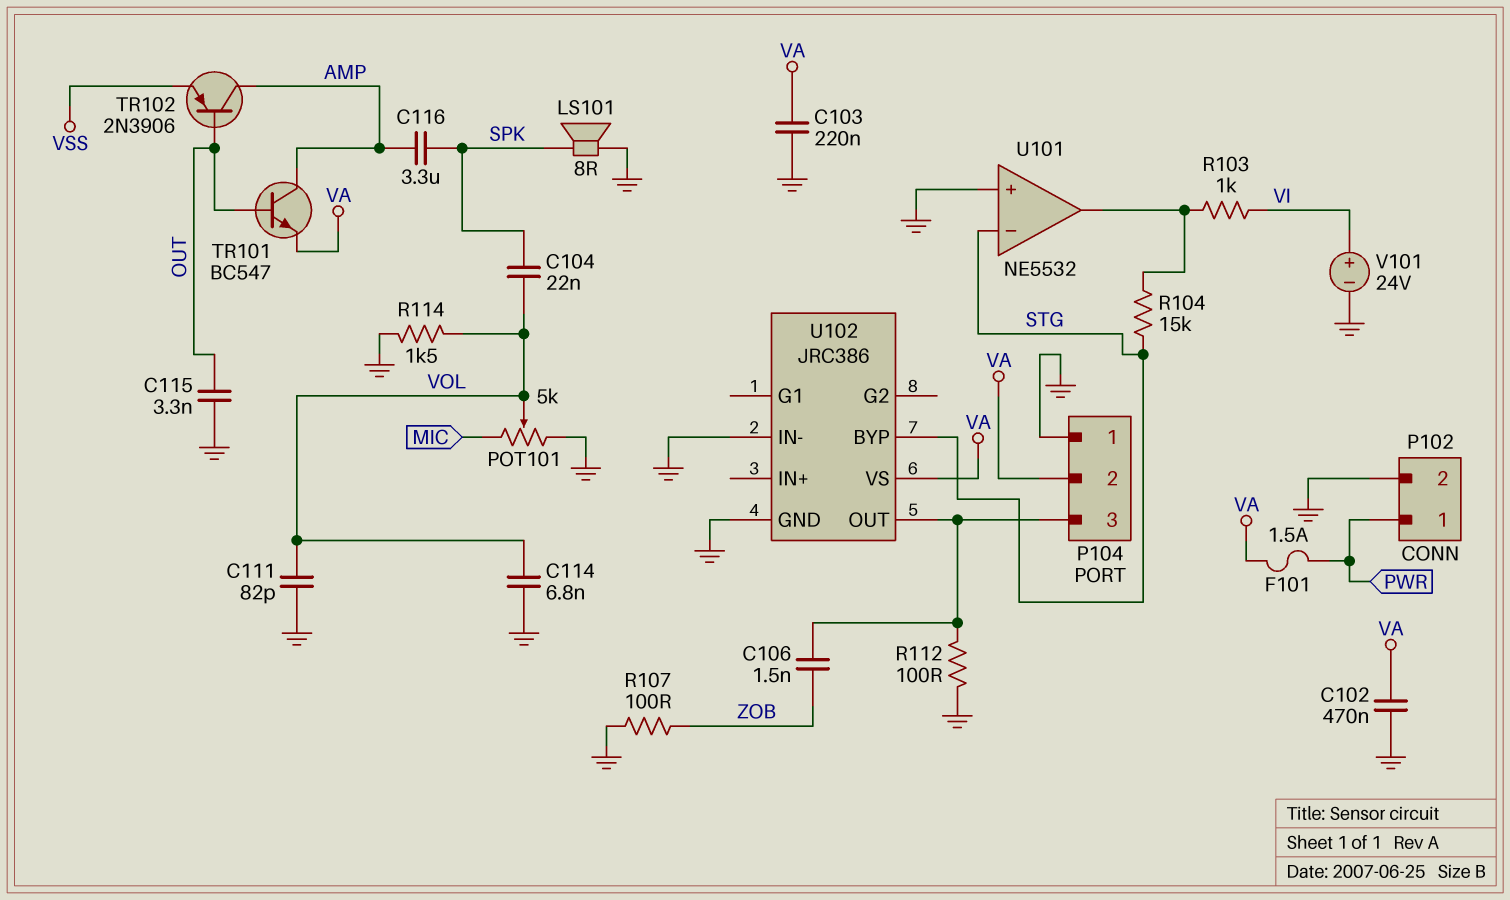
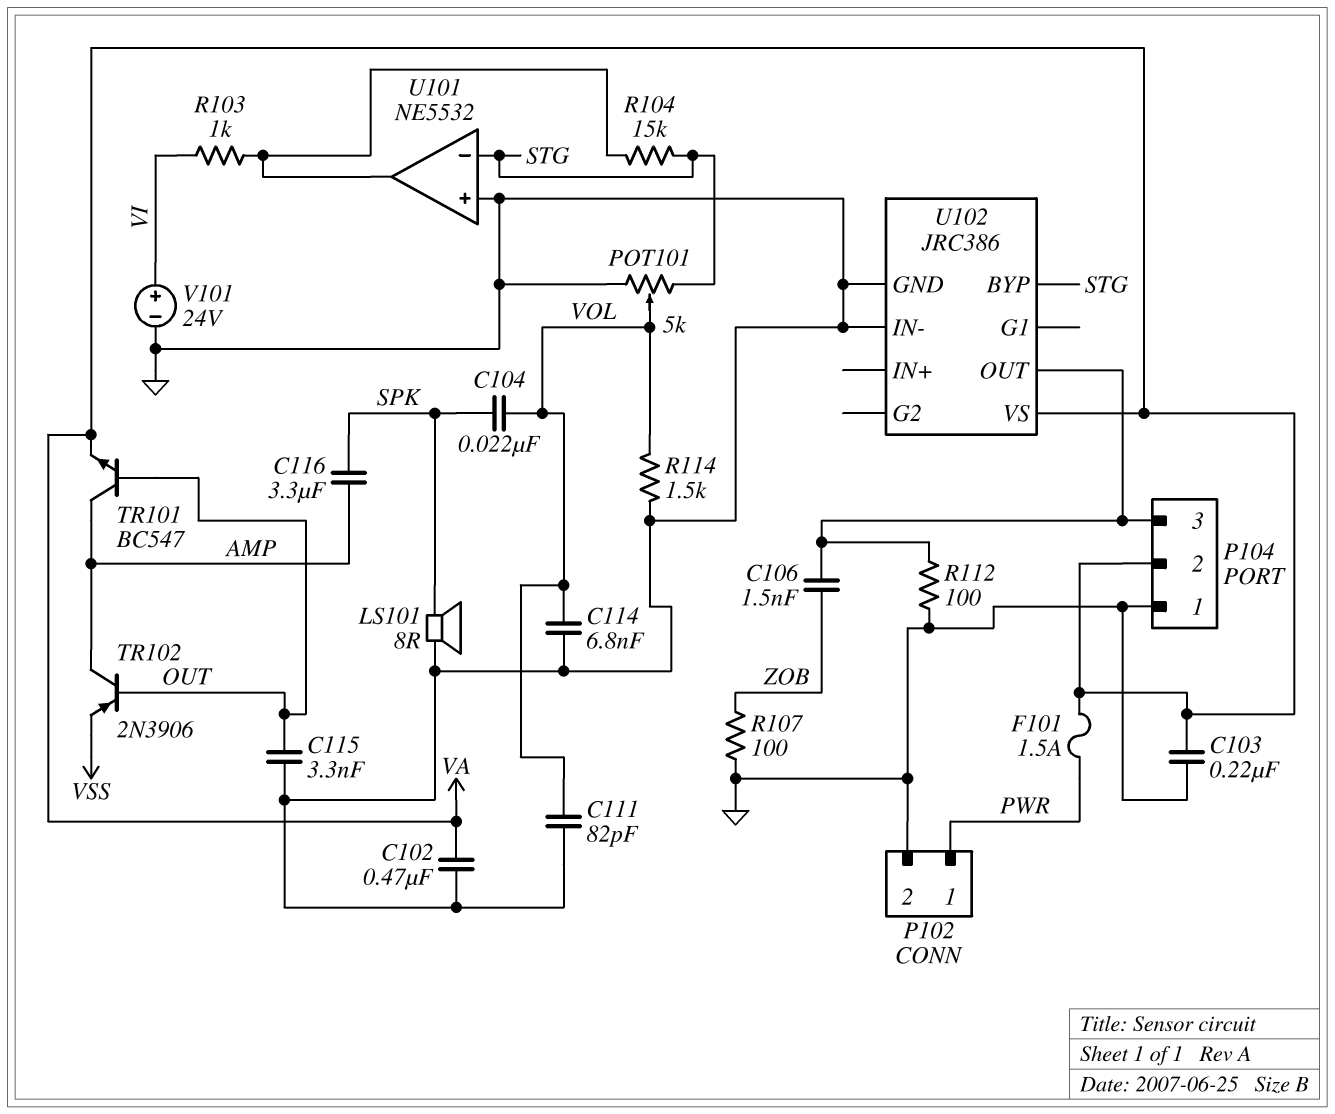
POT101: 5k (GND, MIC, wiper VOL) -> 5k (GND, STG, wiper VOL)

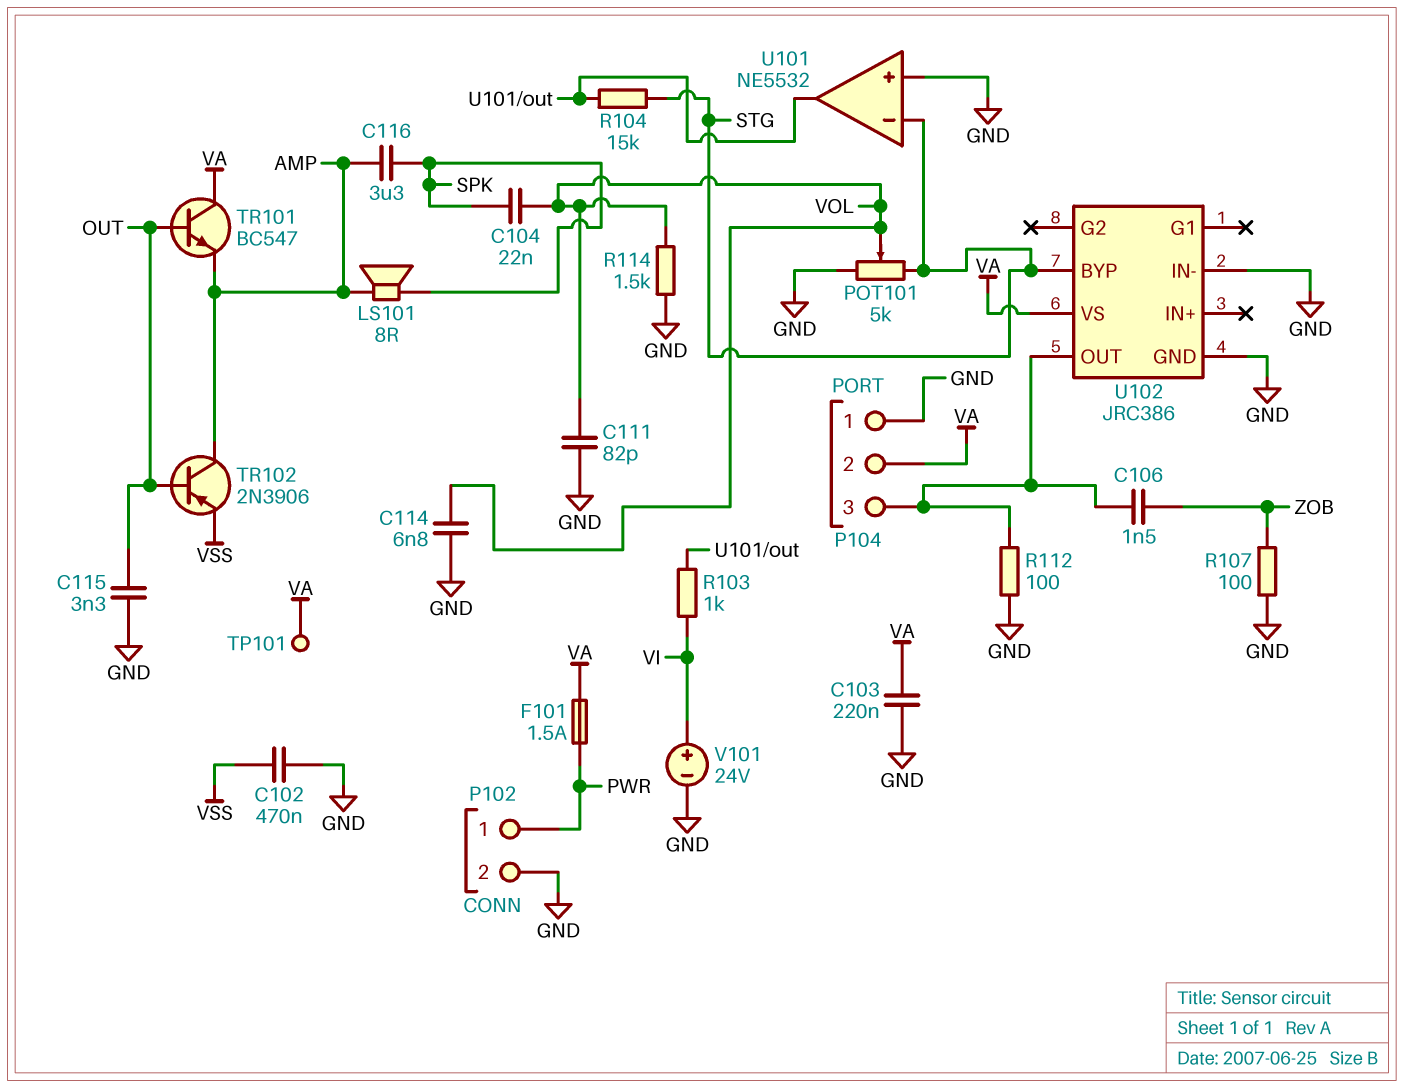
C102: 470nF (GND, VA) -> 470nF (GND, VSS)
LS101: speaker 8R (GND, SPK) -> speaker 8R (AMP, SPK)
TP101: none -> test point (VA)
TR101: NPN BC547 (B OUT, C AMP, E VA) -> NPN BC547 (B OUT, C VA, E AMP)

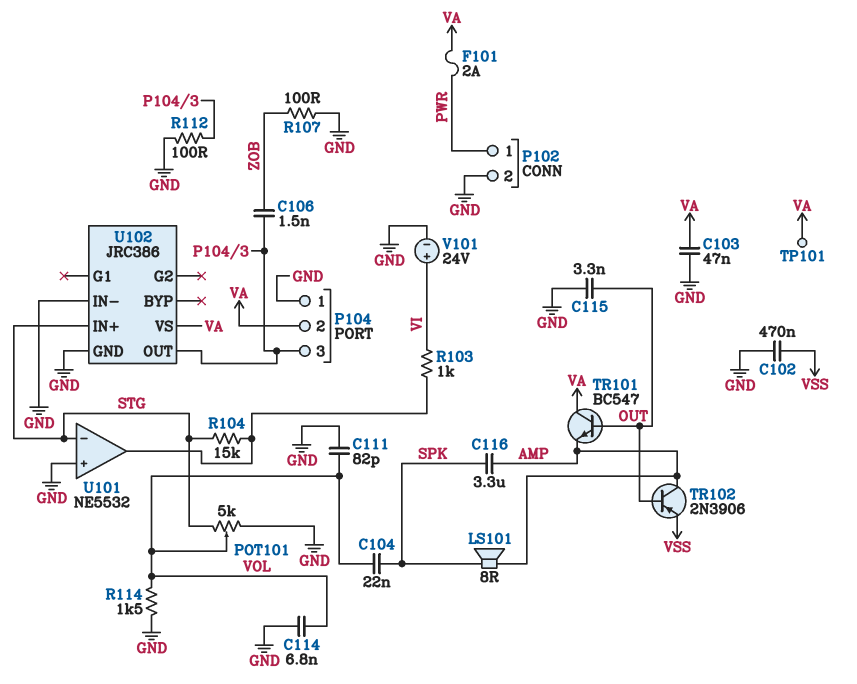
C103: 220nF (GND, VA) -> 47nF (GND, VA)
F101: 1.5A (PWR, VA) -> 2A (PWR, VA)
U102 pin BYP: STG -> none
U102 pin IN+: none -> STG

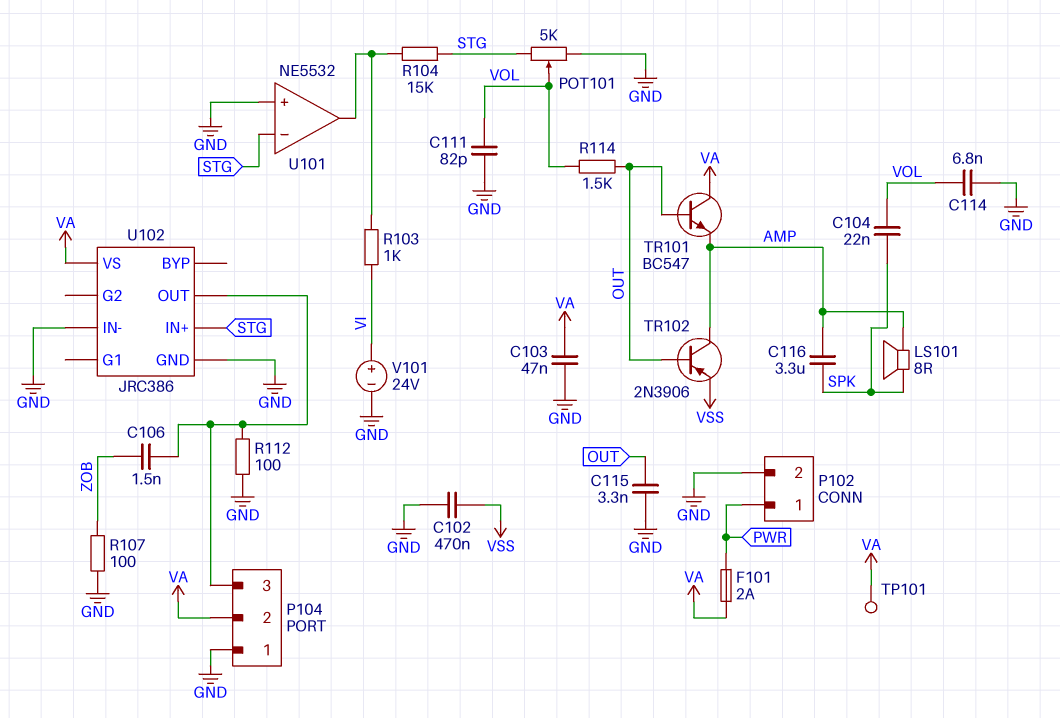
R114: 1.5k (GND, VOL) -> 1.5k (OUT, VOL)

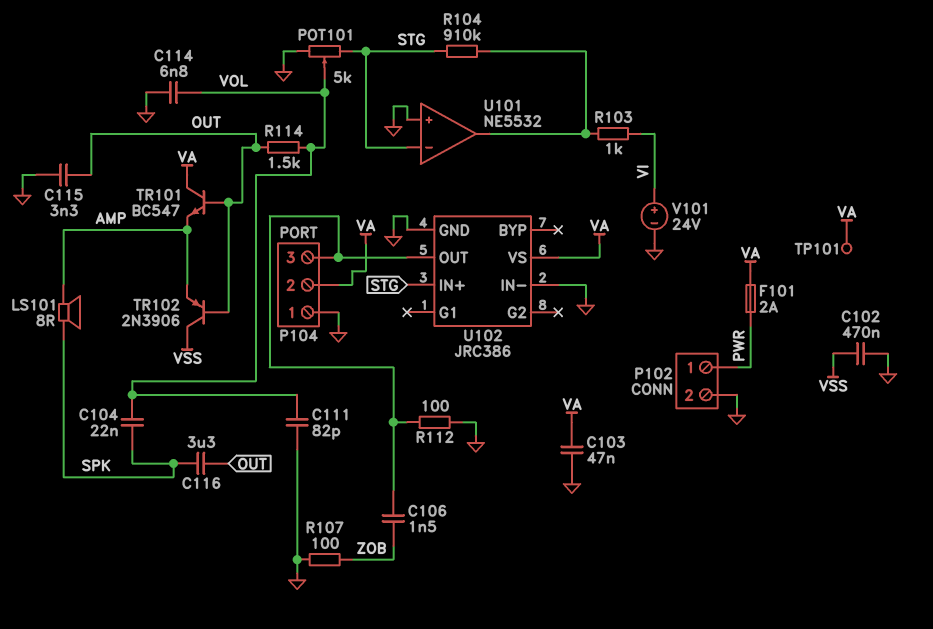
C116: 3.3uF (AMP, SPK) -> 3.3uF (OUT, SPK)
R104: 15k (STG, U101/out) -> 910k (STG, U101/out)
TR102: PNP 2N3906 (B OUT, C AMP, E VSS) -> PNP 2N3906 (B OUT, C VSS, E AMP)

